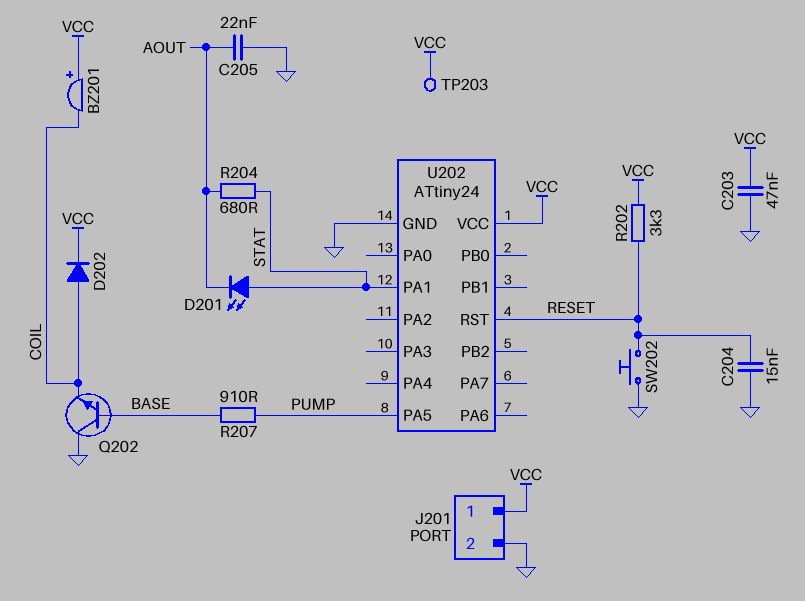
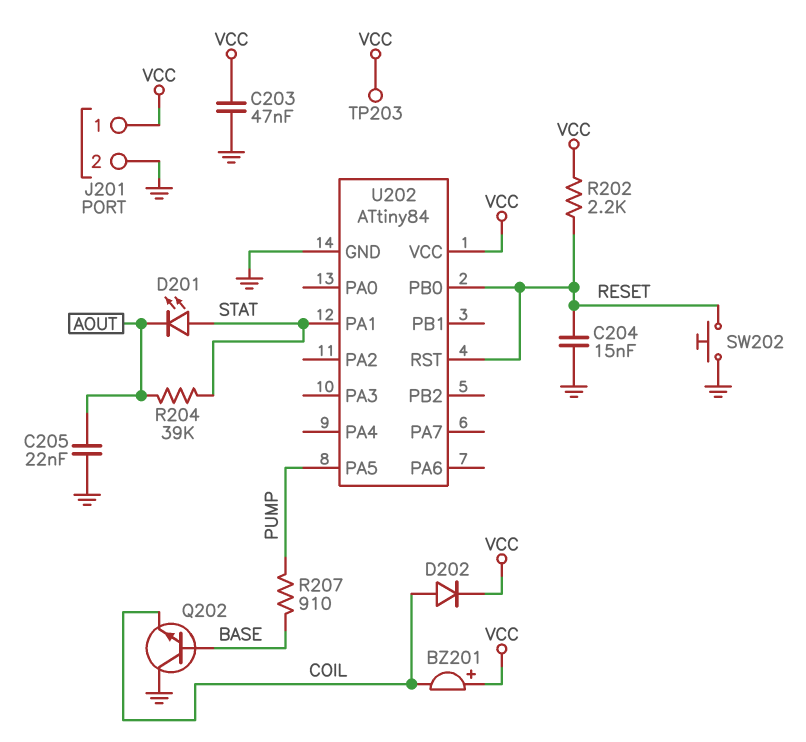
R202: 3.3k (RESET, VCC) -> 2.2k (RESET, VCC)
R204: 680 (AOUT, STAT) -> 39k (AOUT, STAT)
U202: ATtiny24 -> ATtiny84
U202 pin PB0: none -> RESET

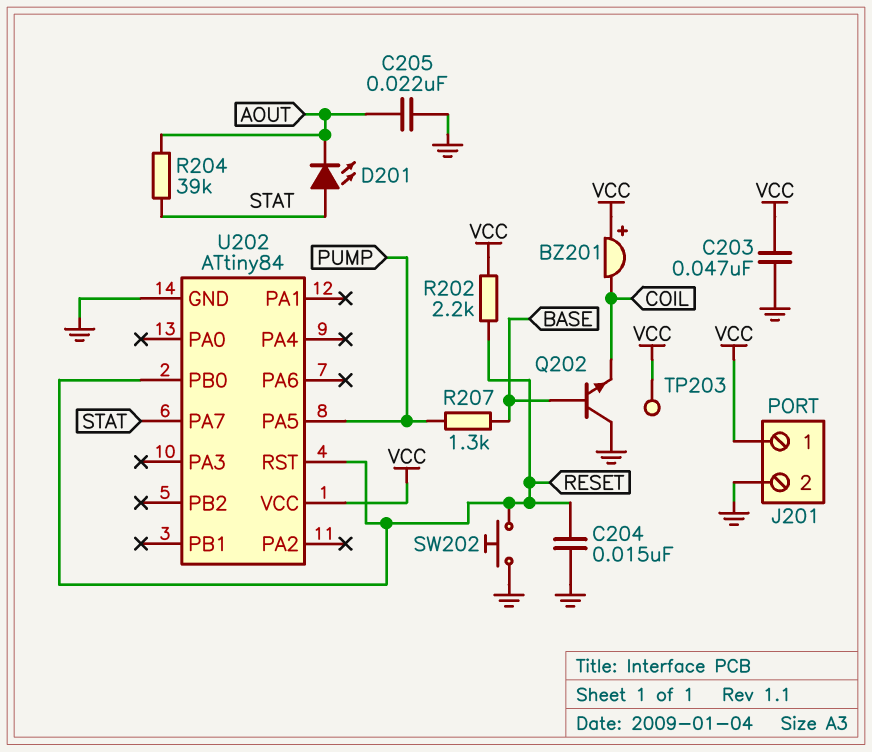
D202: diode (A COIL, K VCC) -> none
R207: 910 (BASE, PUMP) -> 1.3k (BASE, PUMP)
U202 pin PA1: STAT -> none
U202 pin PA7: none -> STAT

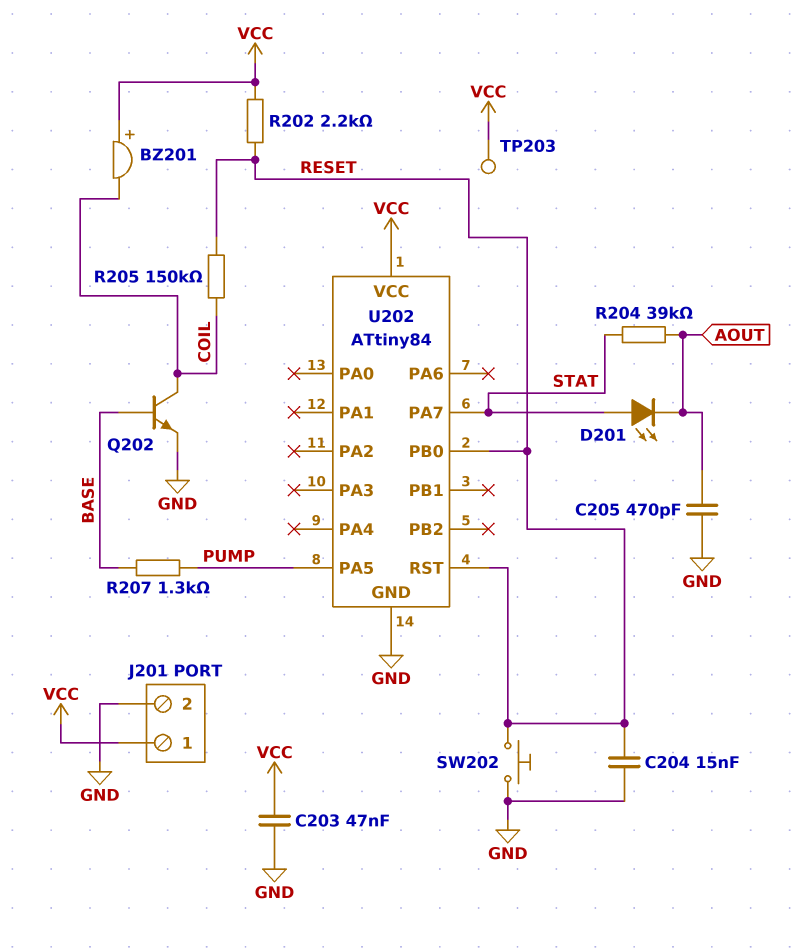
C205: 22nF (AOUT, GND) -> 470pF (AOUT, GND)
Q202: NPN (B BASE, C GND, E COIL) -> NPN (B BASE, C COIL, E GND)
R205: none -> 150k (COIL, RESET)

